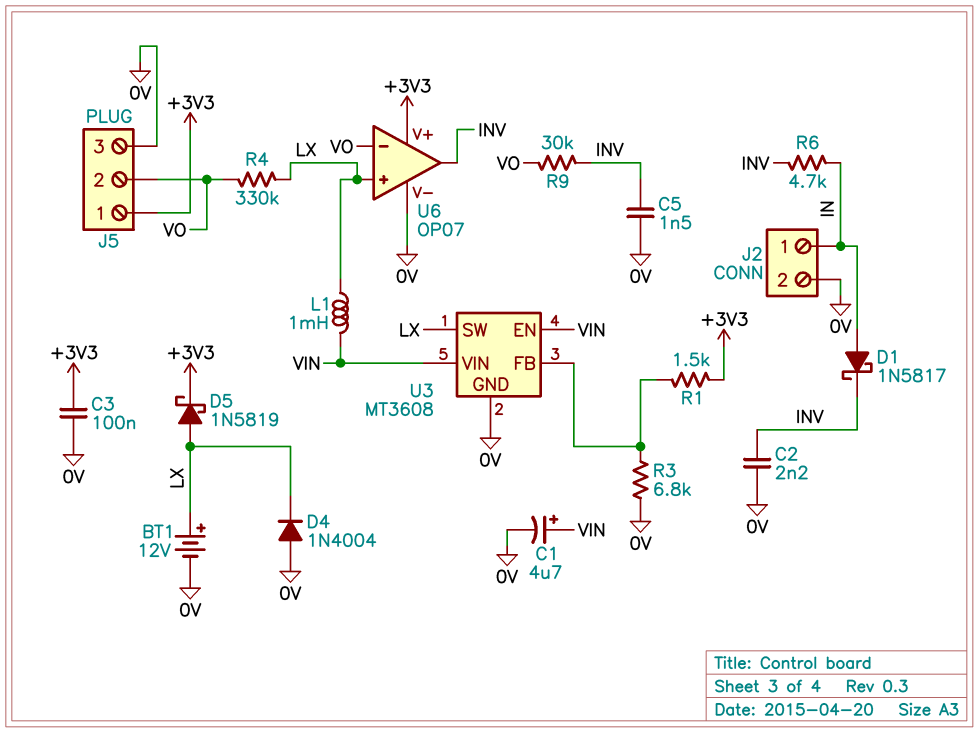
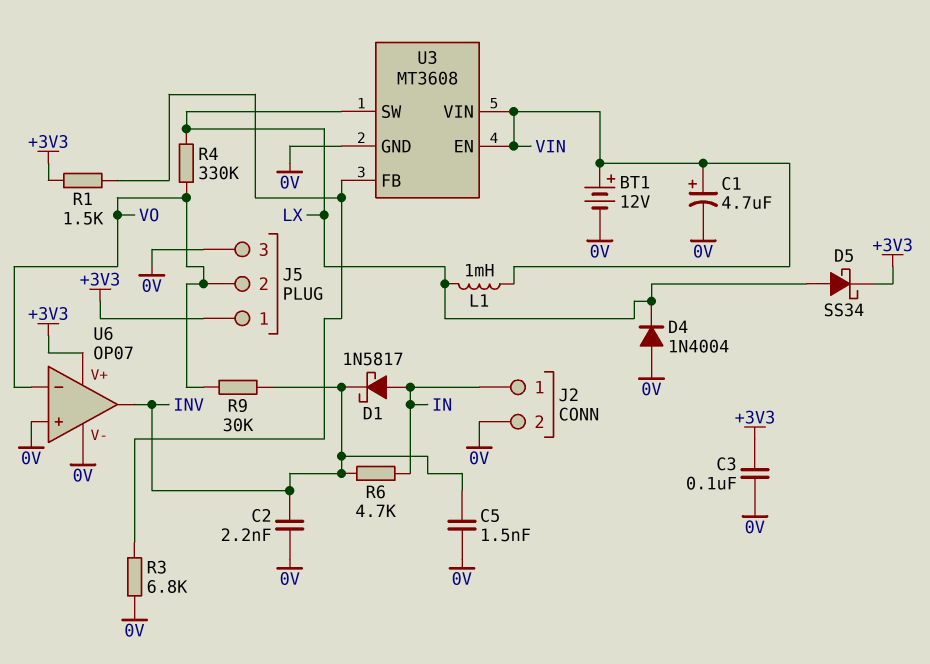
BT1: 12V (plus LX, minus 0V) -> 12V (plus VIN, minus 0V)
D5: schottky 1N5819 (A LX, K +3V3) -> schottky SS34 (A LX, K +3V3)
U6 pin in+: LX -> 0V

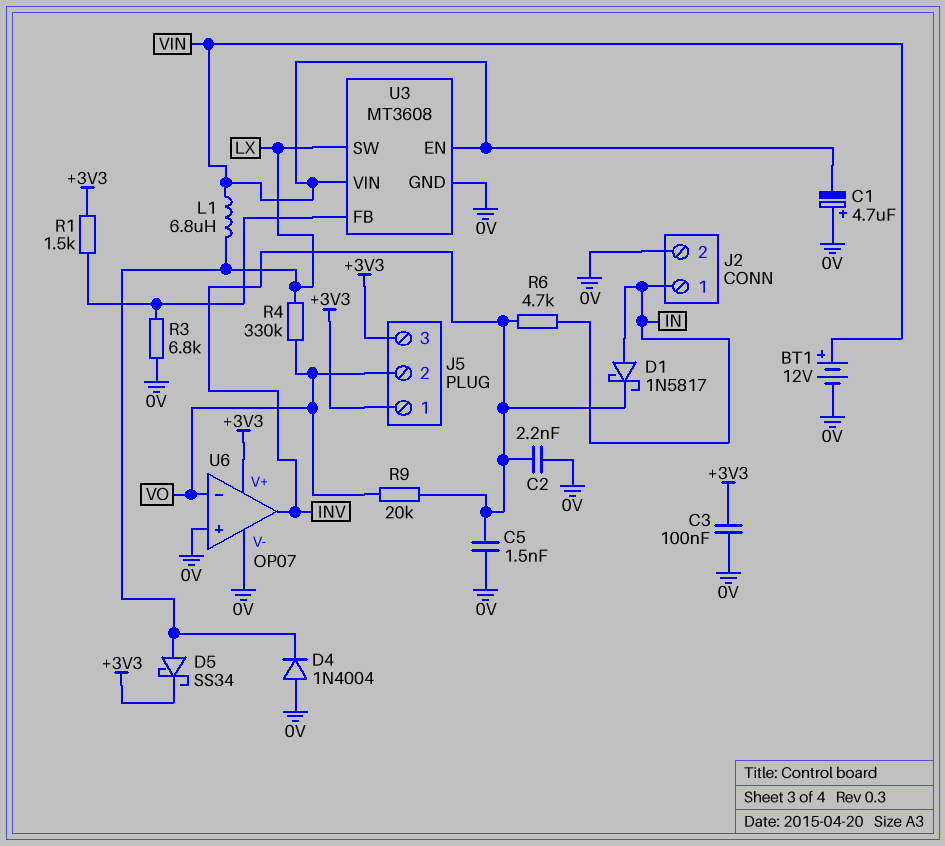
C1: 4.7uF (plus VIN, minus 0V) -> 4.7uF (plus 0V, minus VIN)
J5 pin 3: 0V -> +3V3
L1: 1mH (LX, VIN) -> 6.8uH (LX, VIN)
R9: 30k (INV, VO) -> 20k (INV, VO)

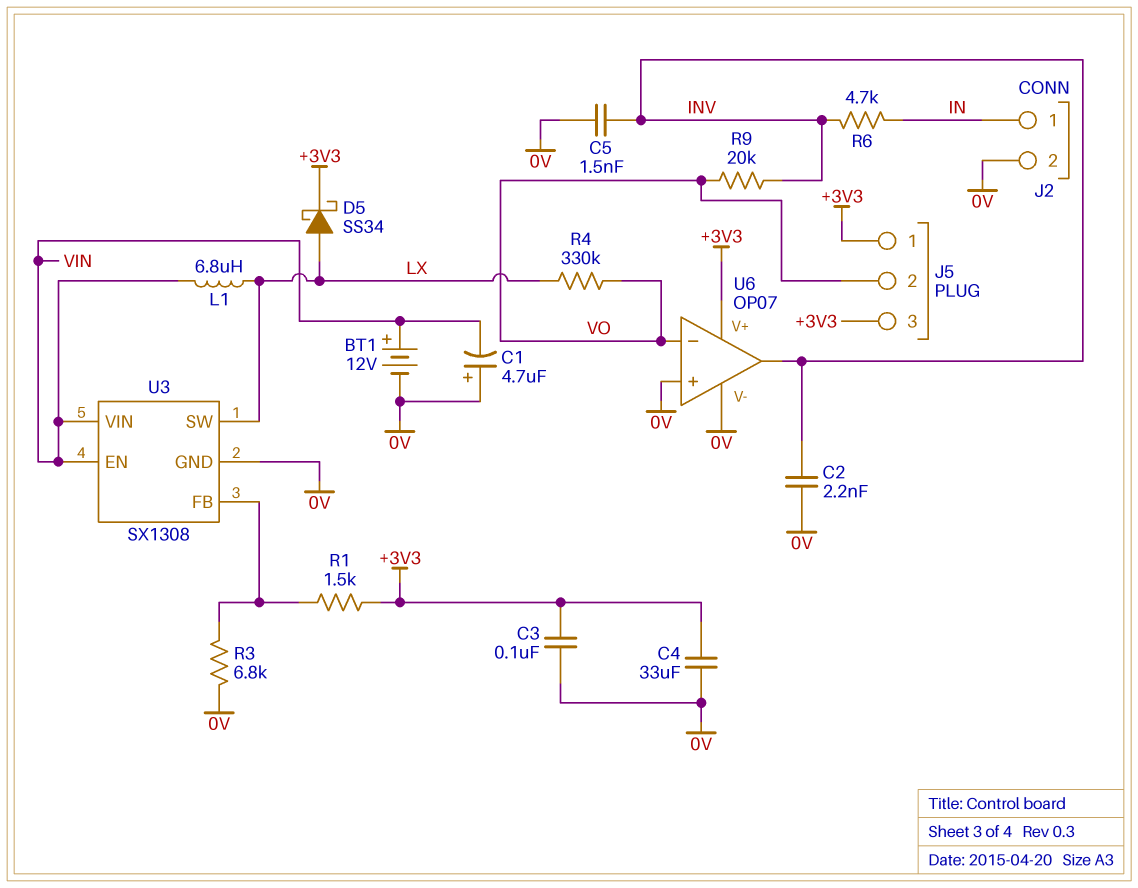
C4: none -> 33uF (+3V3, 0V)
D1: schottky 1N5817 (A IN, K INV) -> none
D4: diode 1N4004 (A 0V, K LX) -> none
U3: MT3608 -> SX1308

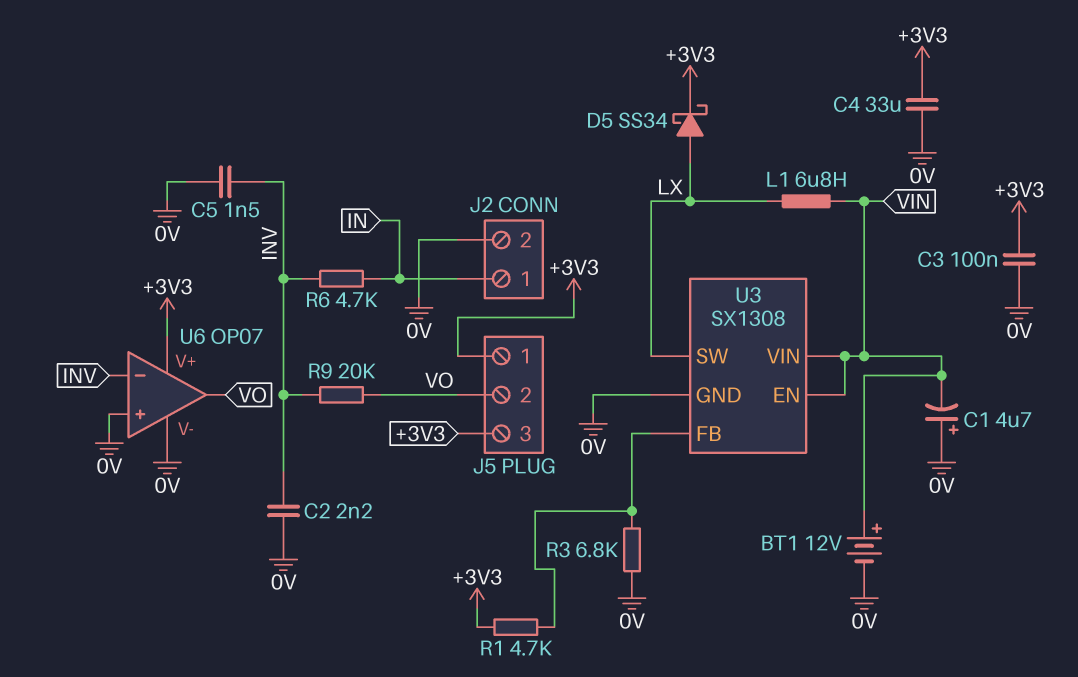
R1: 1.5k (+3V3, U3/FB) -> 4.7k (+3V3, U3/FB)
R4: 330k (LX, VO) -> none
U6 pin in-: VO -> INV
U6 pin out: INV -> VO

